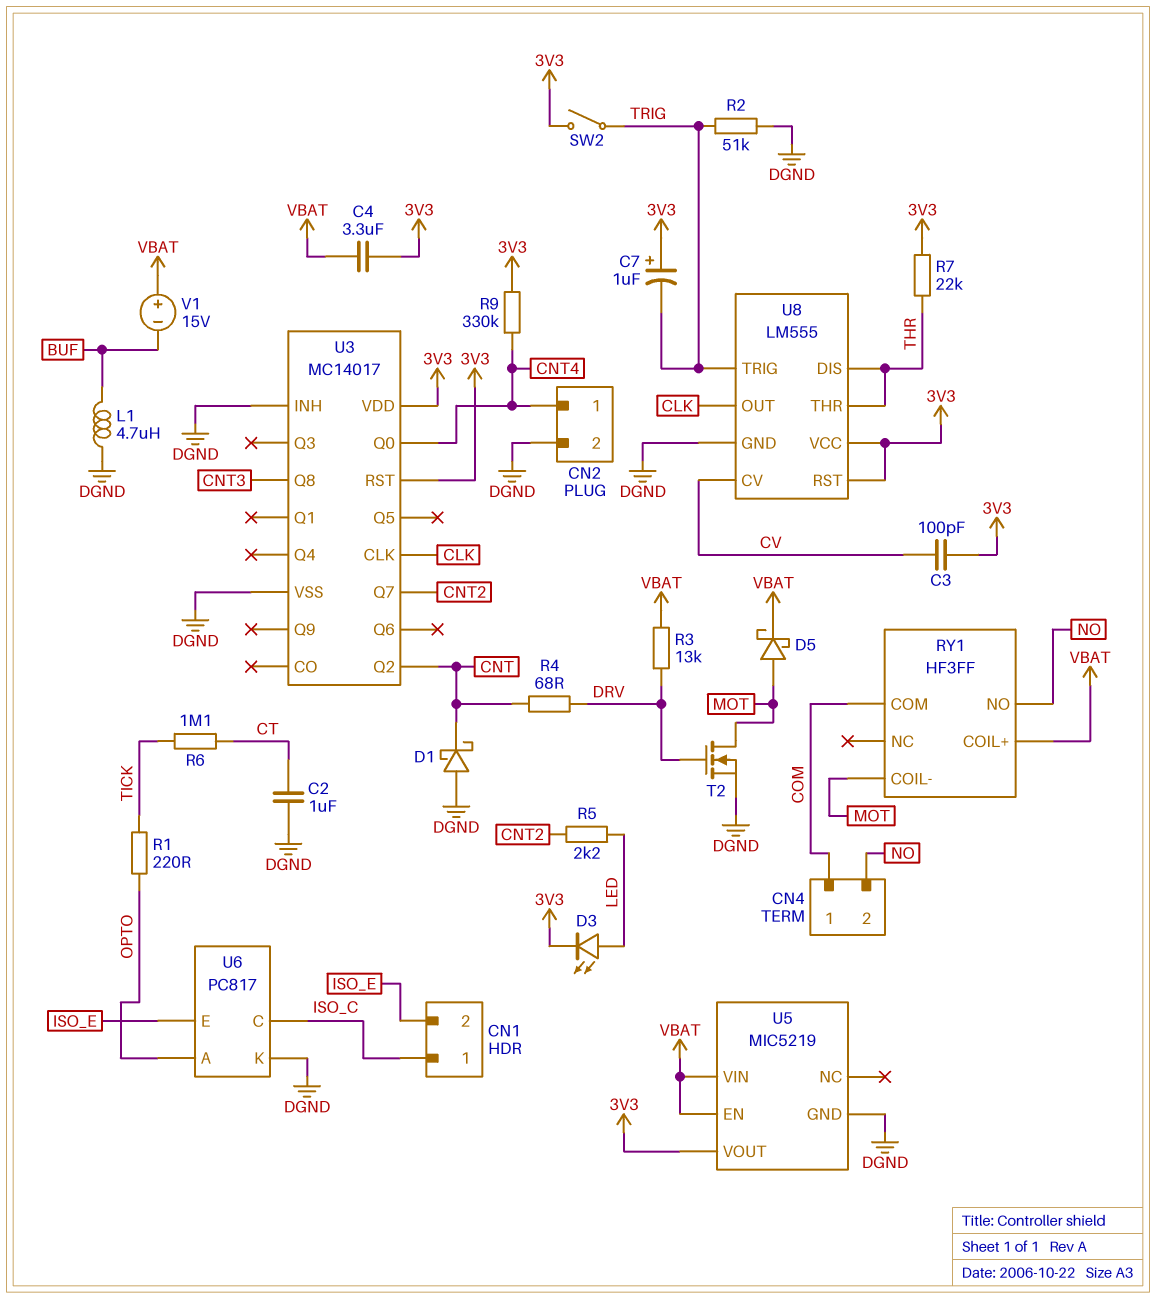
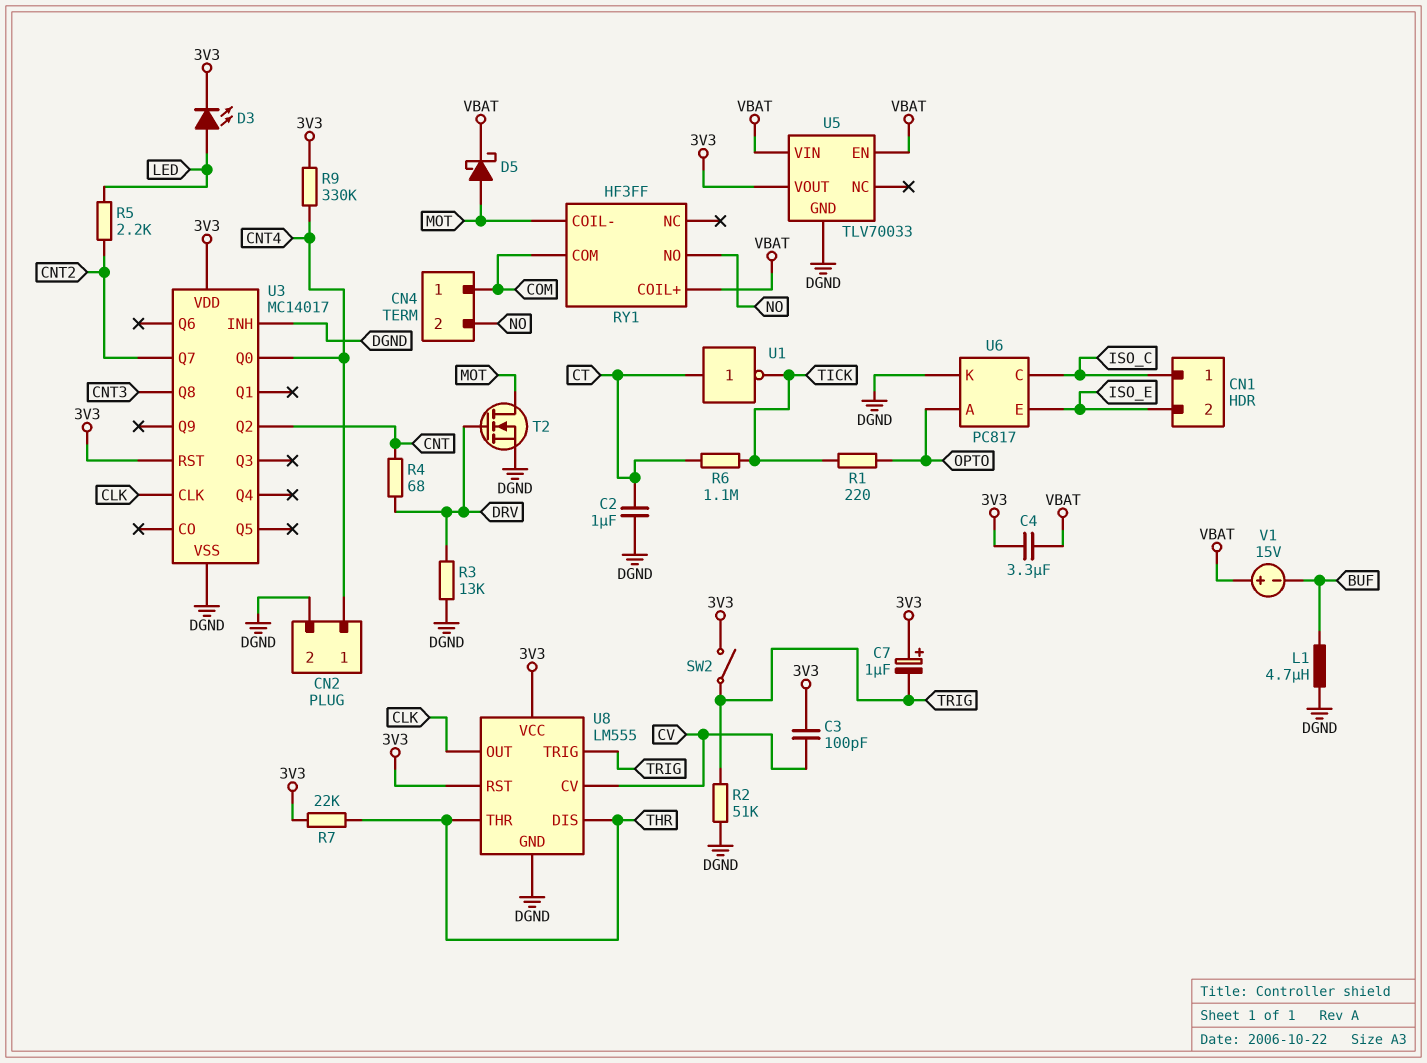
D1: schottky (A DGND, K CNT) -> none
R3: 13k (DRV, VBAT) -> 13k (DGND, DRV)
U1: none -> NOT (in CT, out TICK)
U5: MIC5219 -> TLV70033

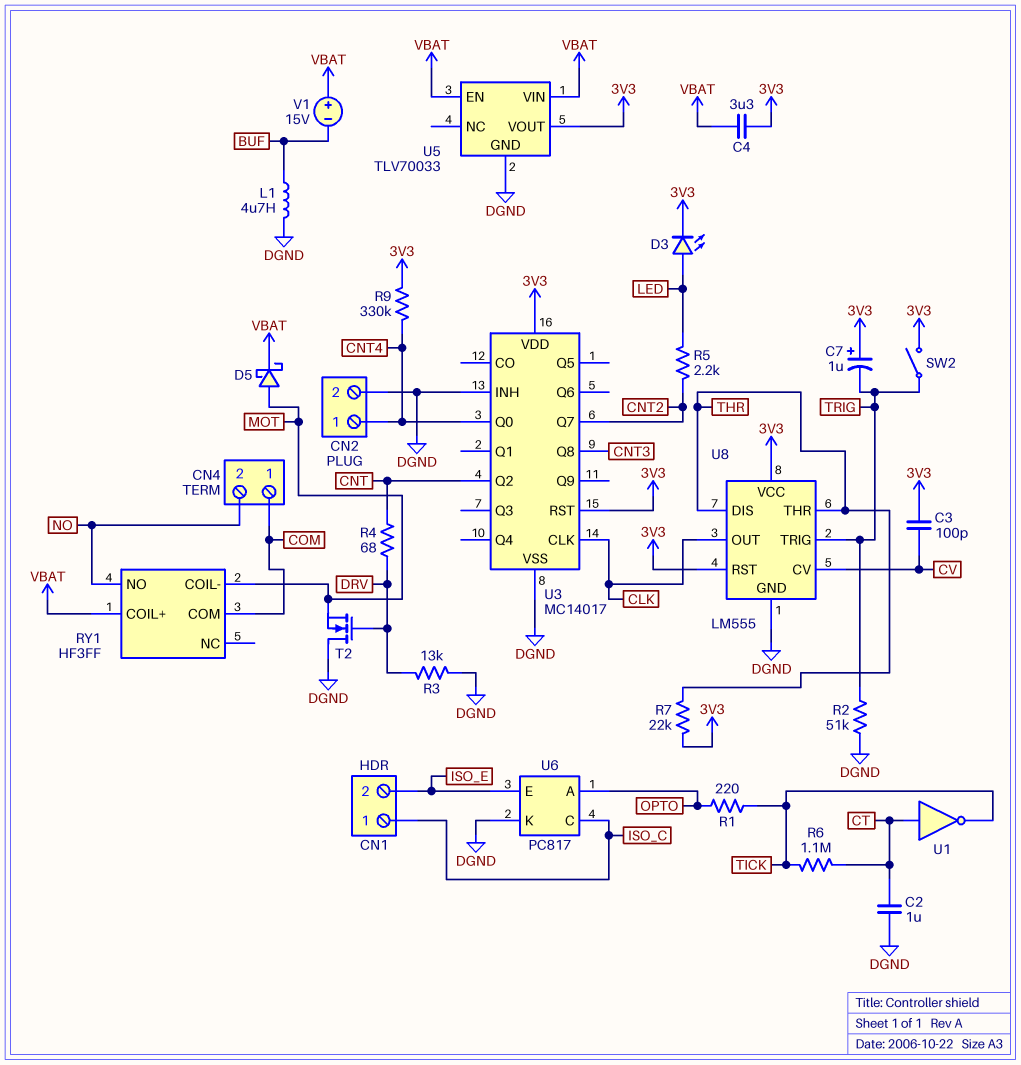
T2: NMOS (G DRV, D MOT, S DGND) -> NMOS (G DRV, D DGND, S MOT)

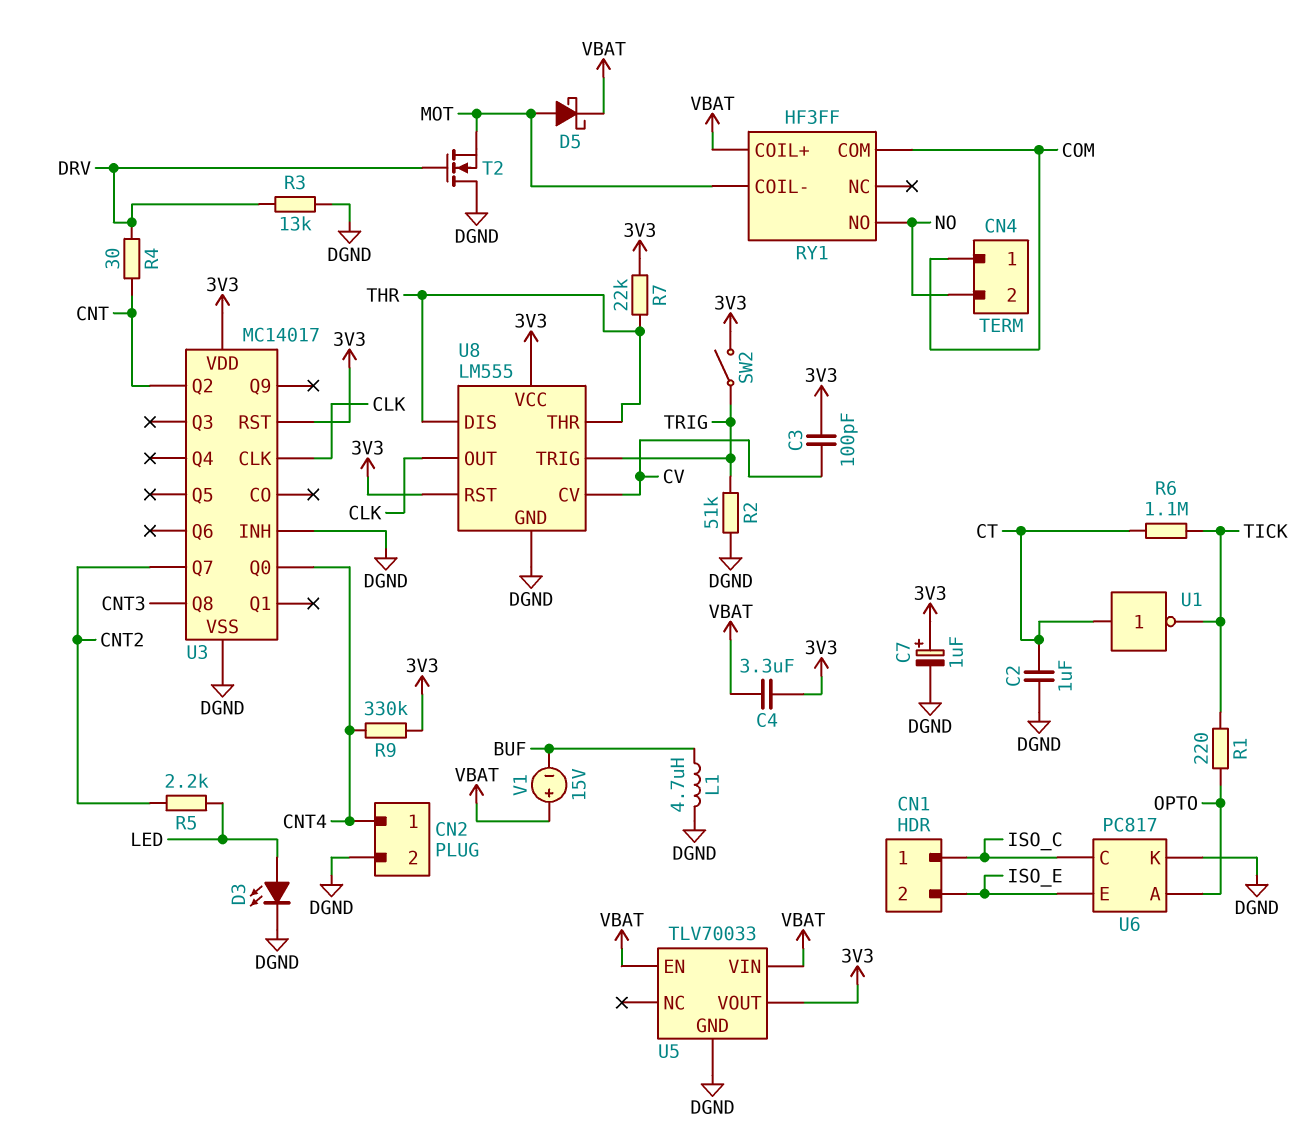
C7: 1uF (plus 3V3, minus TRIG) -> 1uF (plus 3V3, minus DGND)
D3: LED (A LED, K 3V3) -> LED (A LED, K DGND)
R4: 68 (CNT, DRV) -> 30 (CNT, DRV)

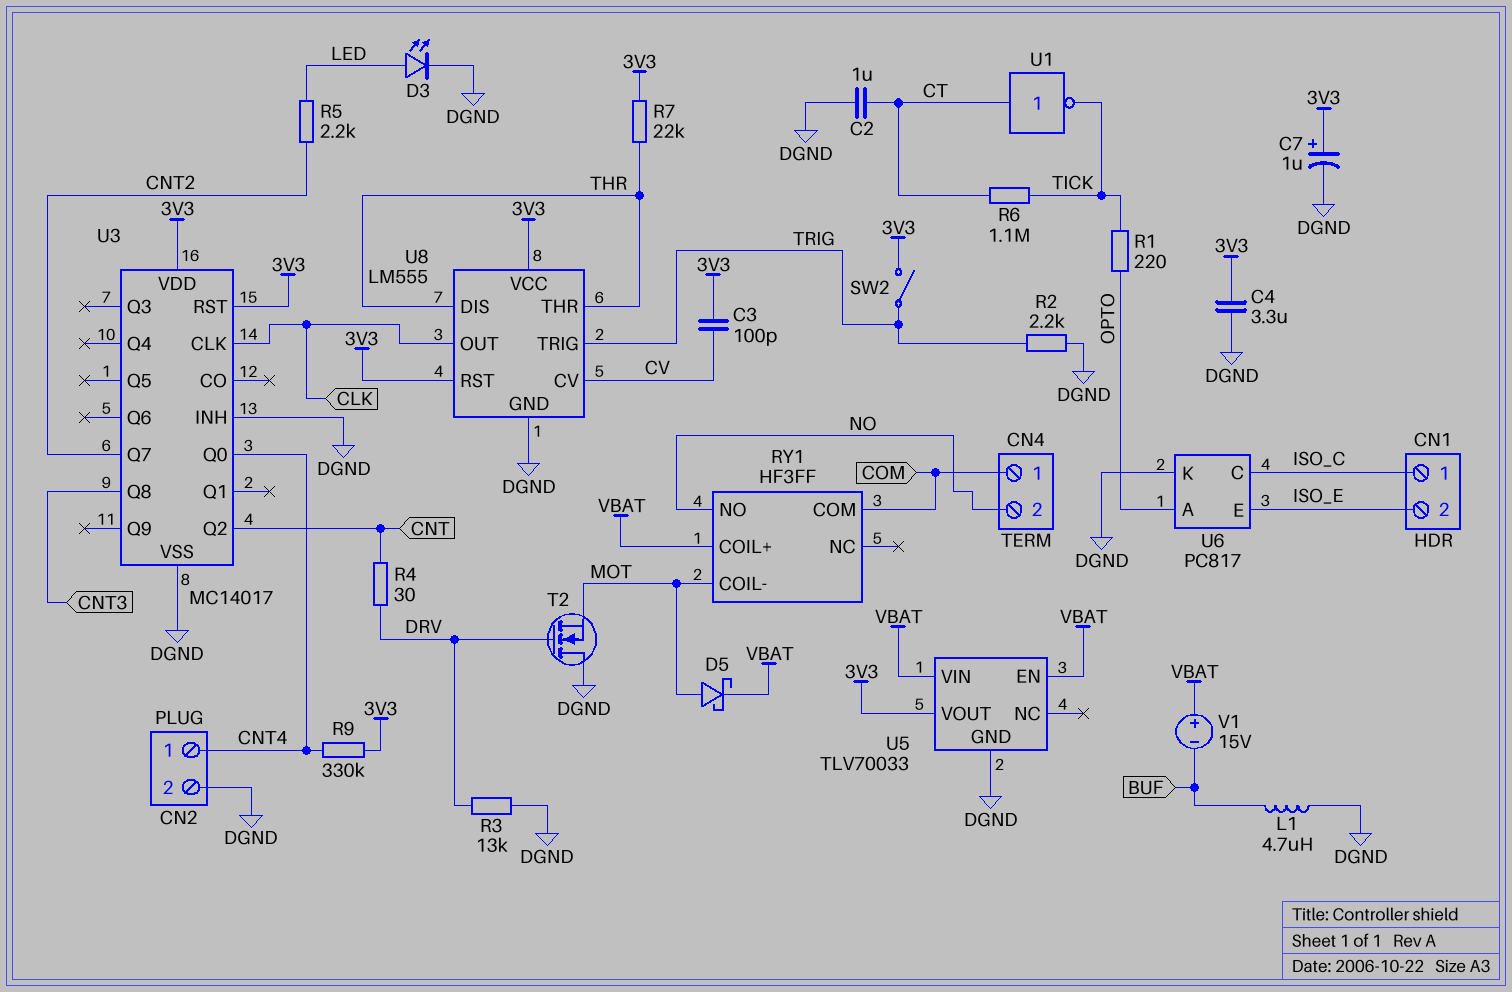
C4: 3.3uF (3V3, VBAT) -> 3.3uF (3V3, DGND)
R2: 51k (DGND, TRIG) -> 2.2k (DGND, TRIG)

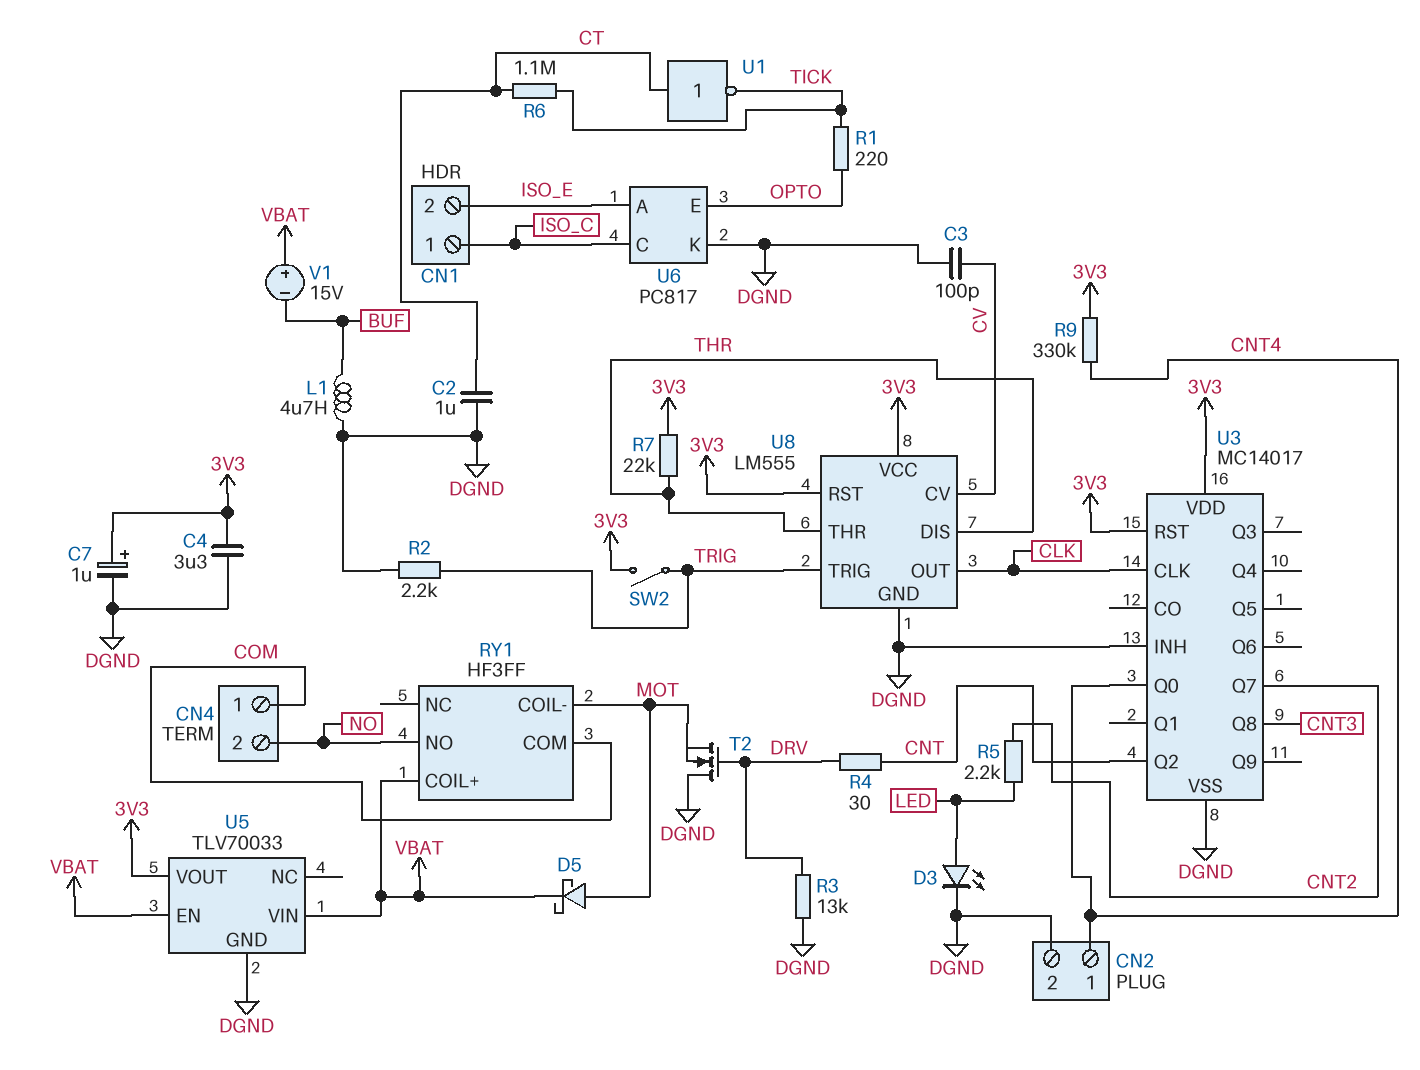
C3: 100pF (3V3, CV) -> 100pF (CV, DGND)
U6 pin A: OPTO -> ISO_E
U6 pin E: ISO_E -> OPTO

